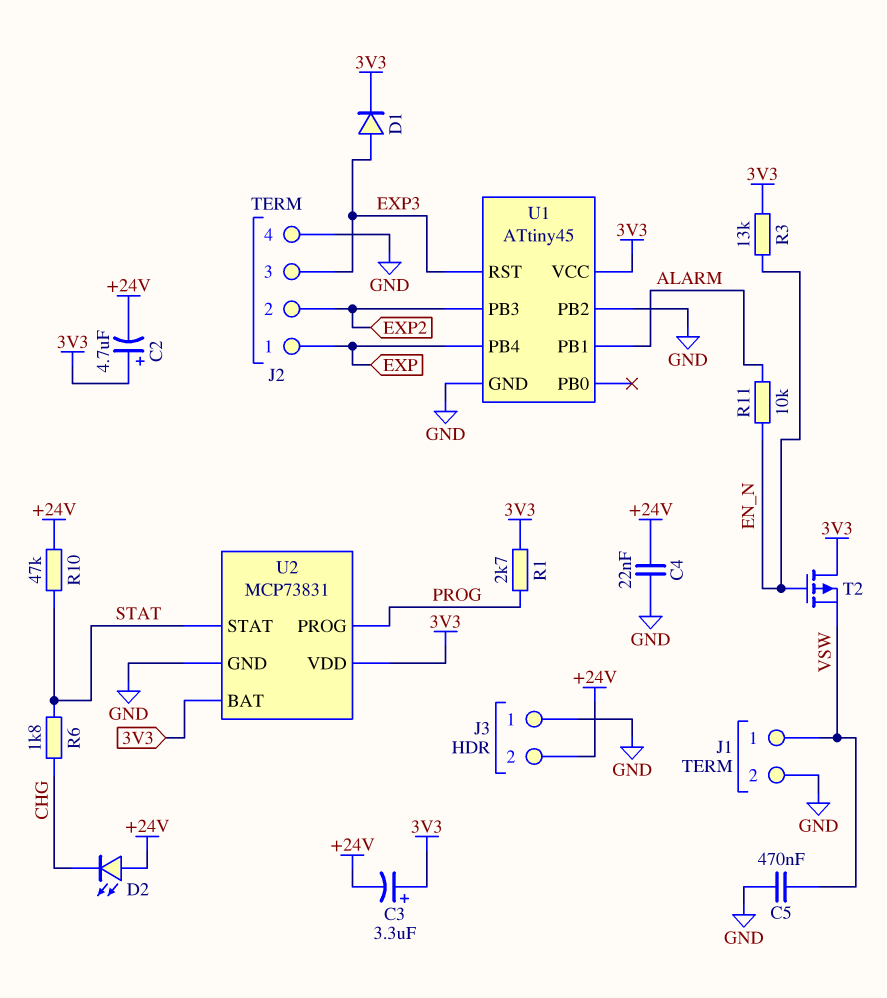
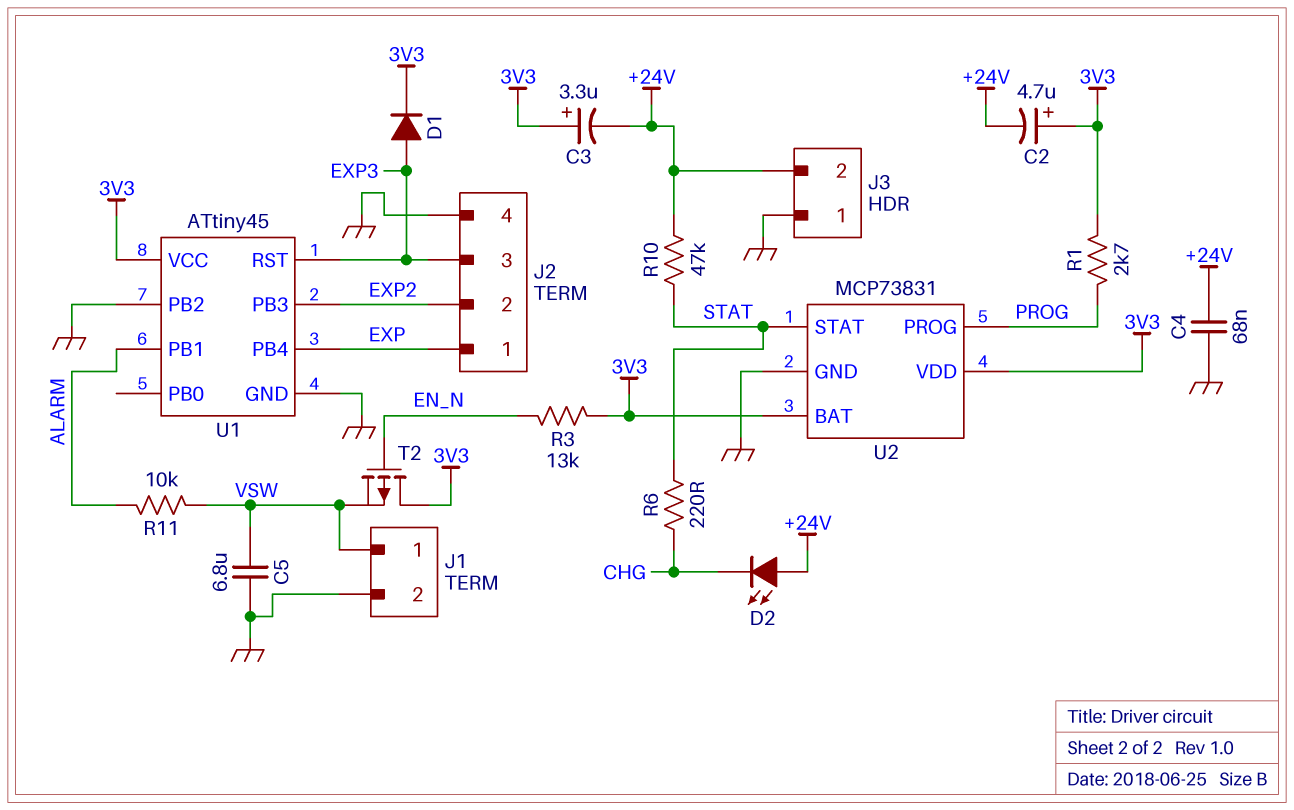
C4: 22nF (+24V, GND) -> 68nF (+24V, GND)
C5: 470nF (GND, VSW) -> 6.8uF (GND, VSW)
R6: 1.8k (CHG, STAT) -> 220 (CHG, STAT)
R11: 10k (ALARM, EN_N) -> 10k (ALARM, VSW)

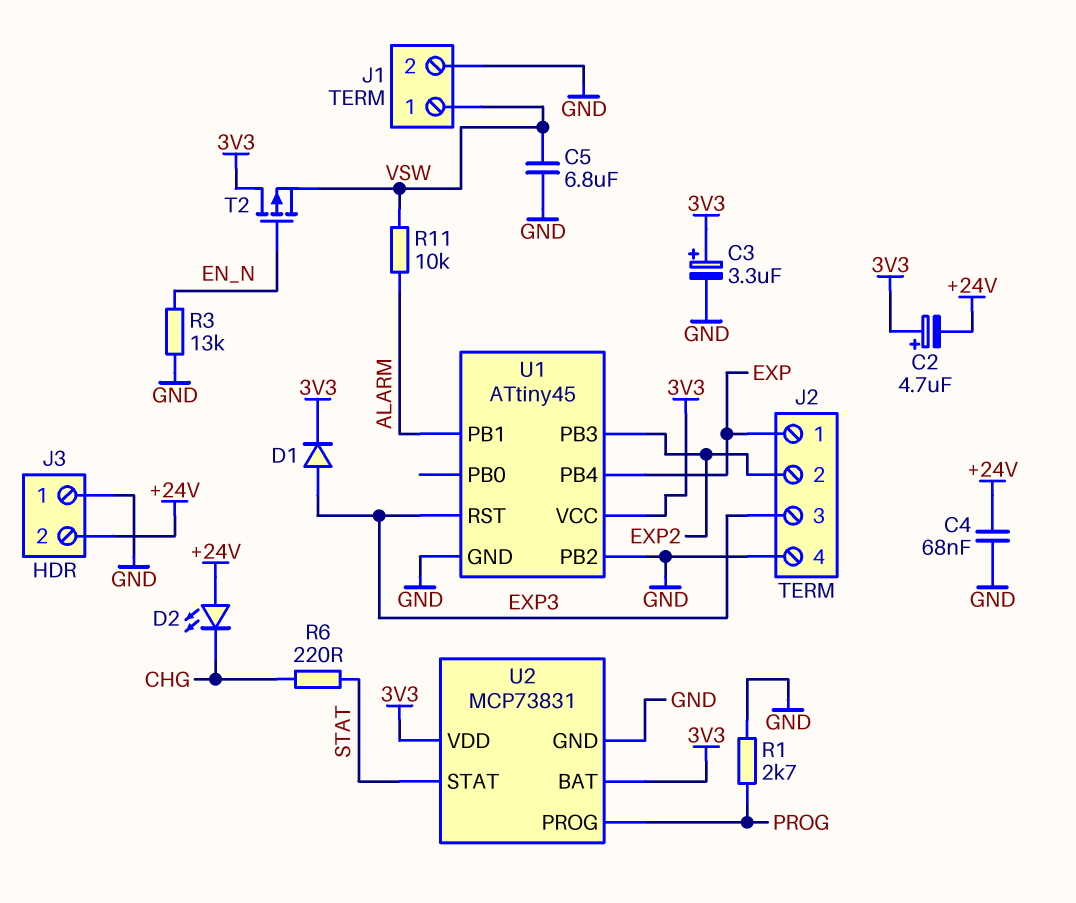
C3: 3.3uF (plus 3V3, minus +24V) -> 3.3uF (plus 3V3, minus GND)
R1: 2.7k (3V3, PROG) -> 2.7k (GND, PROG)
R3: 13k (3V3, EN_N) -> 13k (EN_N, GND)
R10: 47k (+24V, STAT) -> none

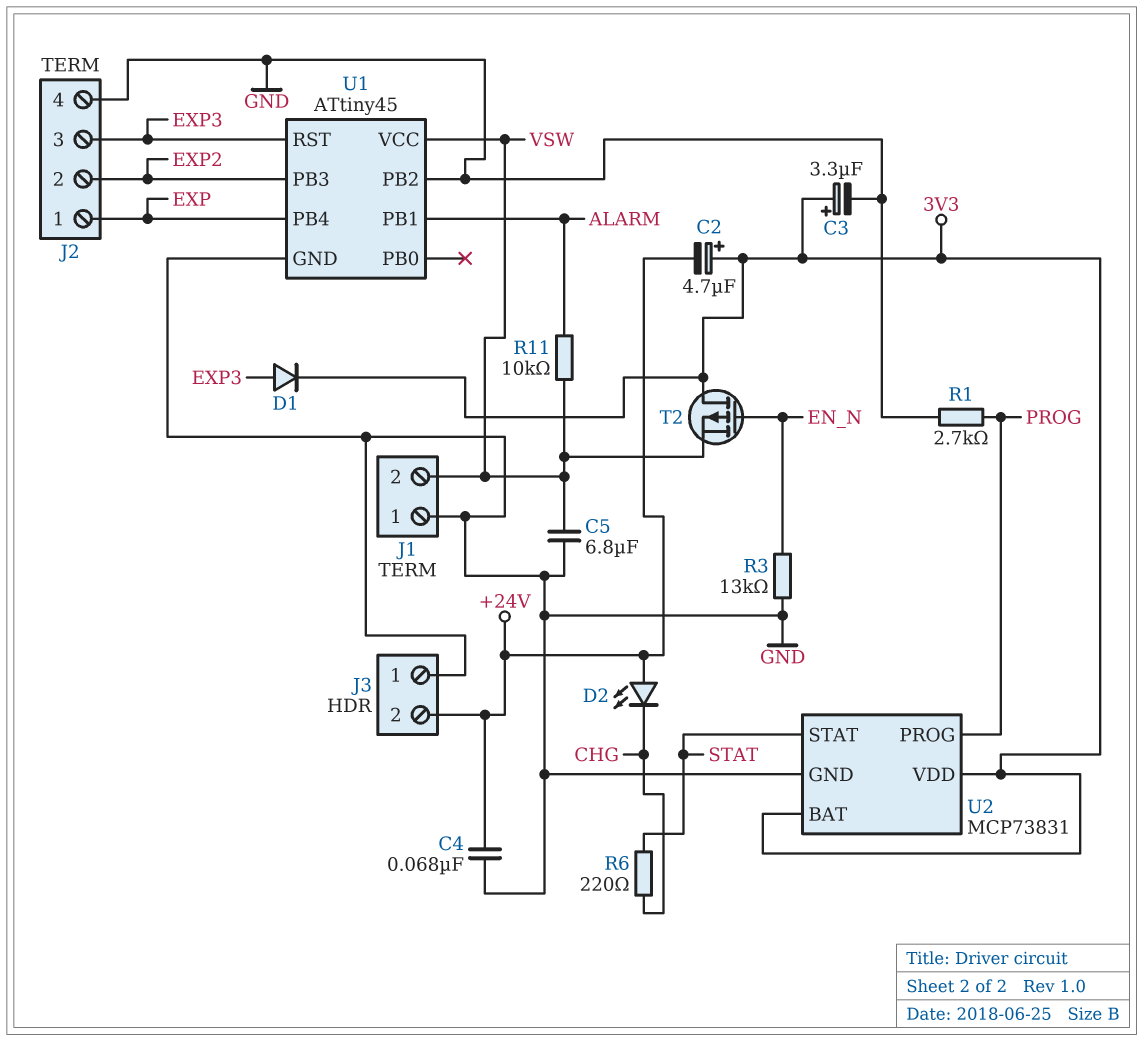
J1 pin 1: VSW -> GND
J1 pin 2: GND -> VSW
U1 pin VCC: 3V3 -> VSW

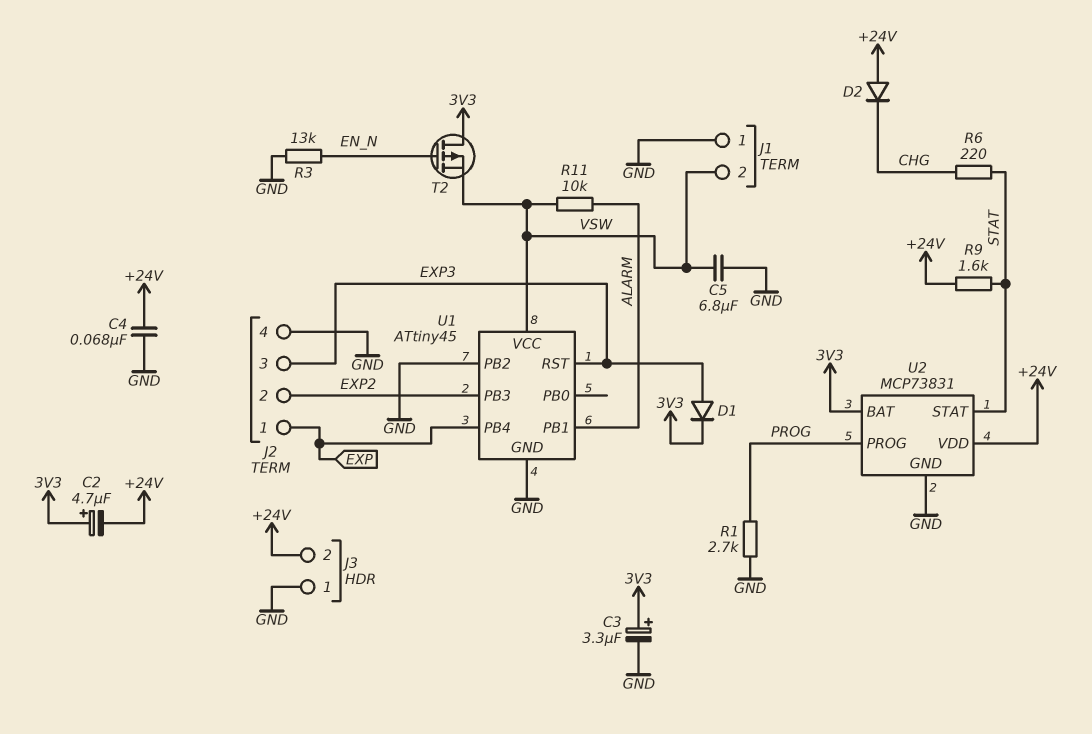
D2: LED (A +24V, K CHG) -> diode (A +24V, K CHG)
R9: none -> 1.6k (+24V, STAT)
U2 pin VDD: 3V3 -> +24V

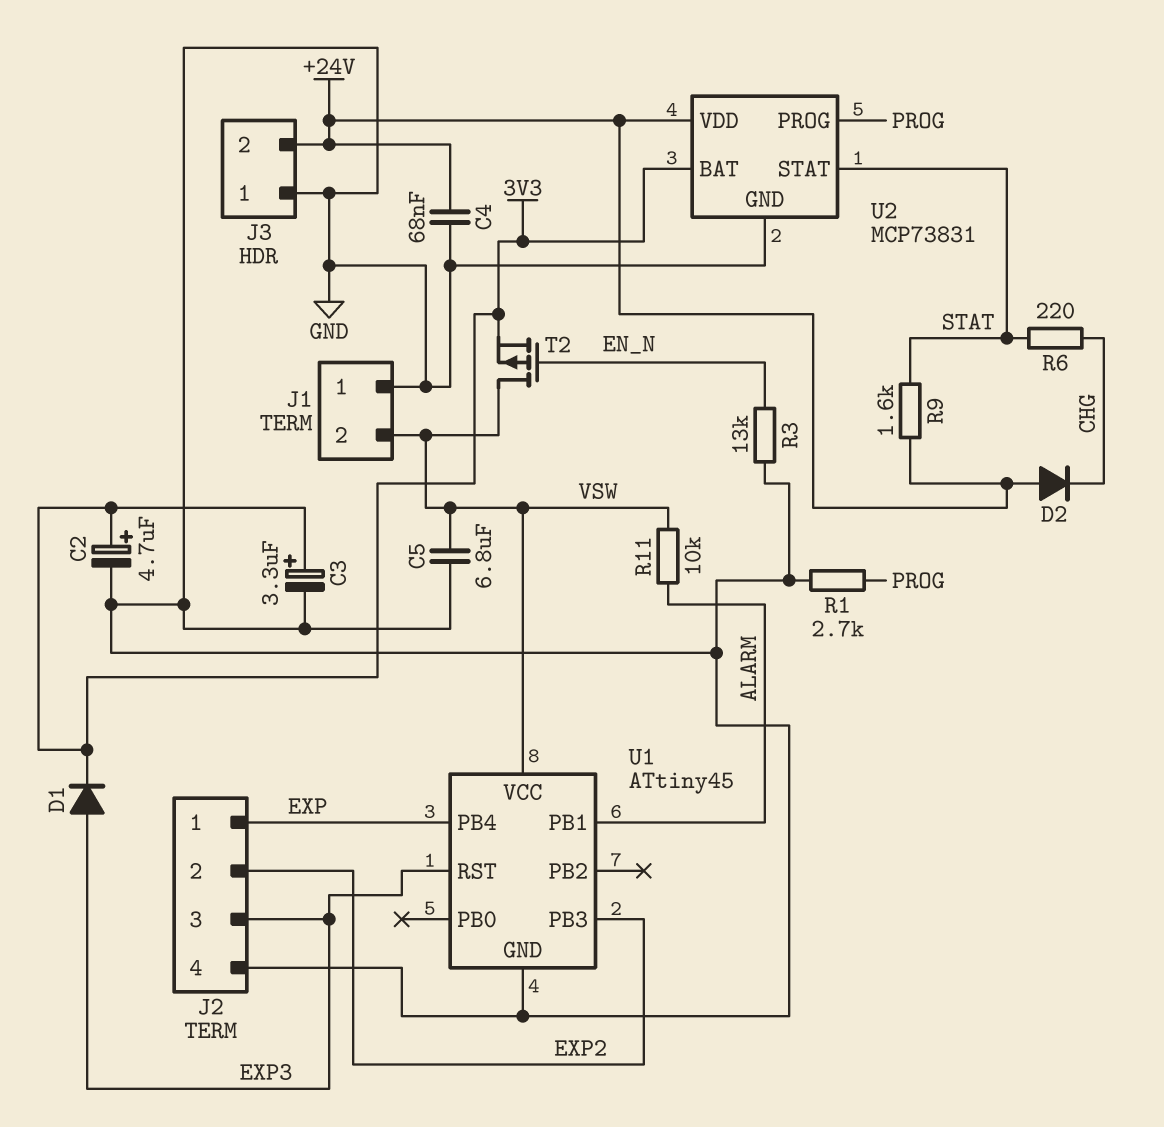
C2: 4.7uF (plus 3V3, minus +24V) -> 4.7uF (plus 3V3, minus GND)
T2: PMOS (G EN_N, D 3V3, S VSW) -> PMOS (G EN_N, D VSW, S 3V3)
U1 pin PB2: GND -> none

